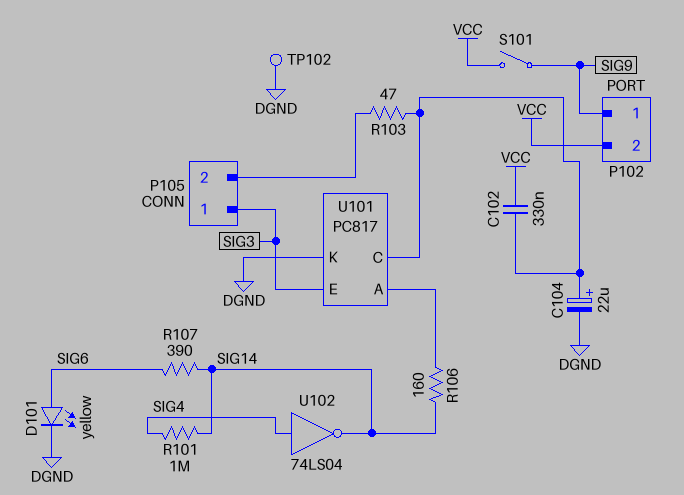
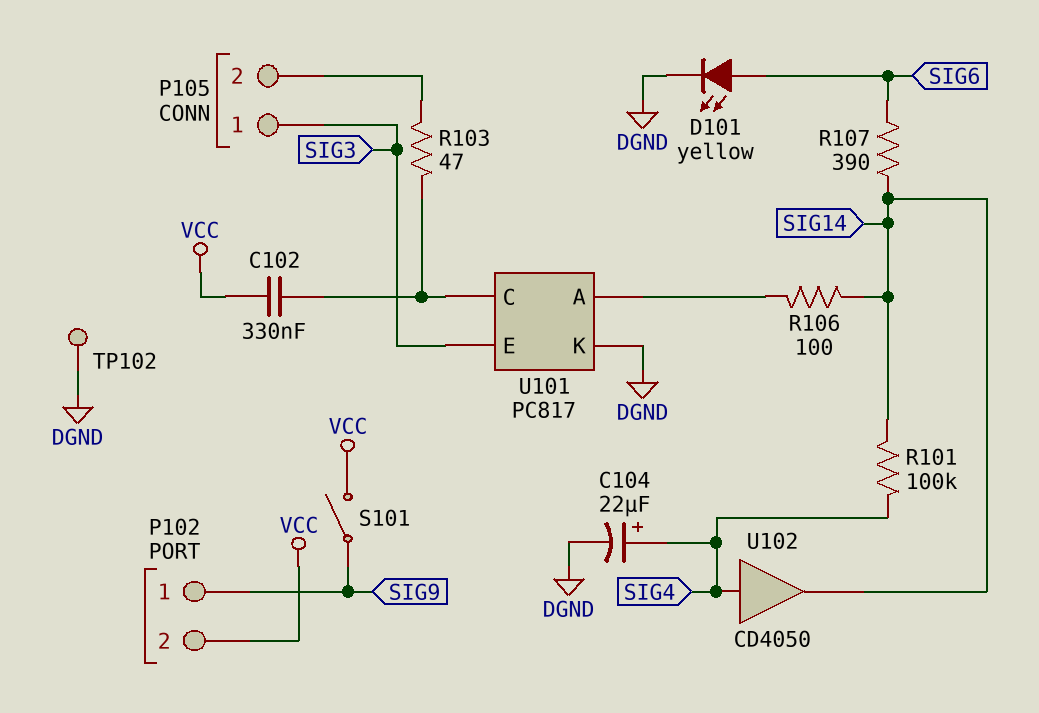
C104: 22uF (plus U101/C, minus DGND) -> 22uF (plus SIG4, minus DGND)
R101: 1M (SIG4, SIG14) -> 100k (SIG4, SIG14)
R106: 160 (SIG14, U101/A) -> 100 (SIG14, U101/A)
U102: NOT 74LS04 (in SIG4, out SIG14) -> buffer CD4050 (in SIG4, out SIG14)

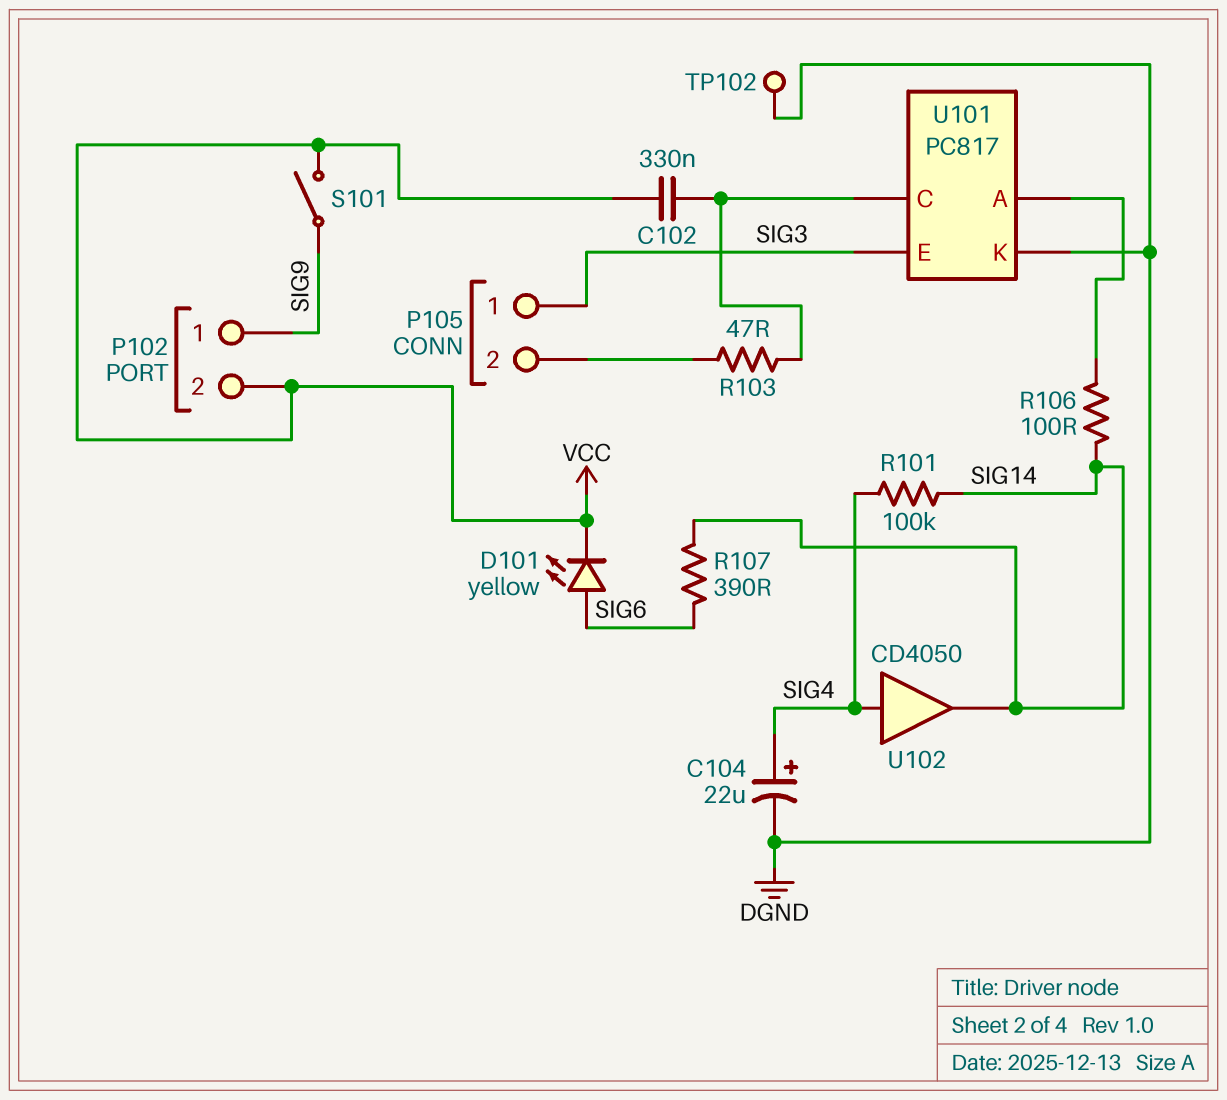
D101: LED yellow (A SIG6, K DGND) -> LED yellow (A SIG6, K VCC)

